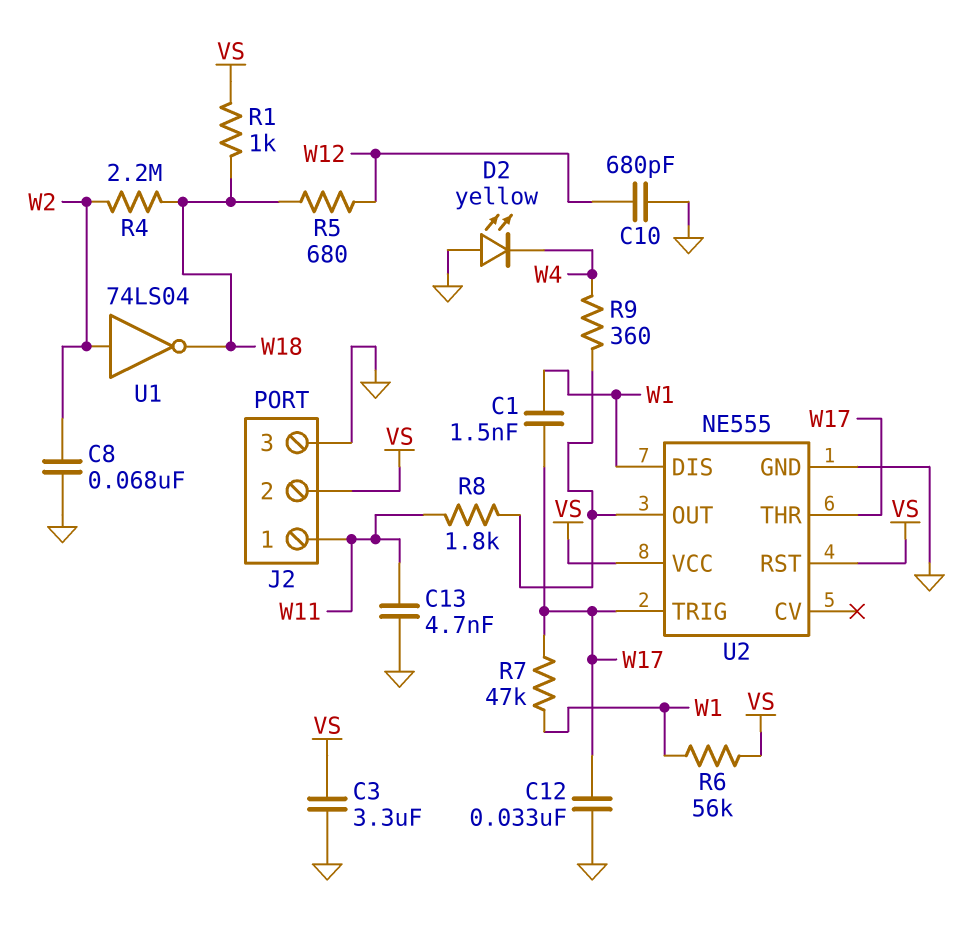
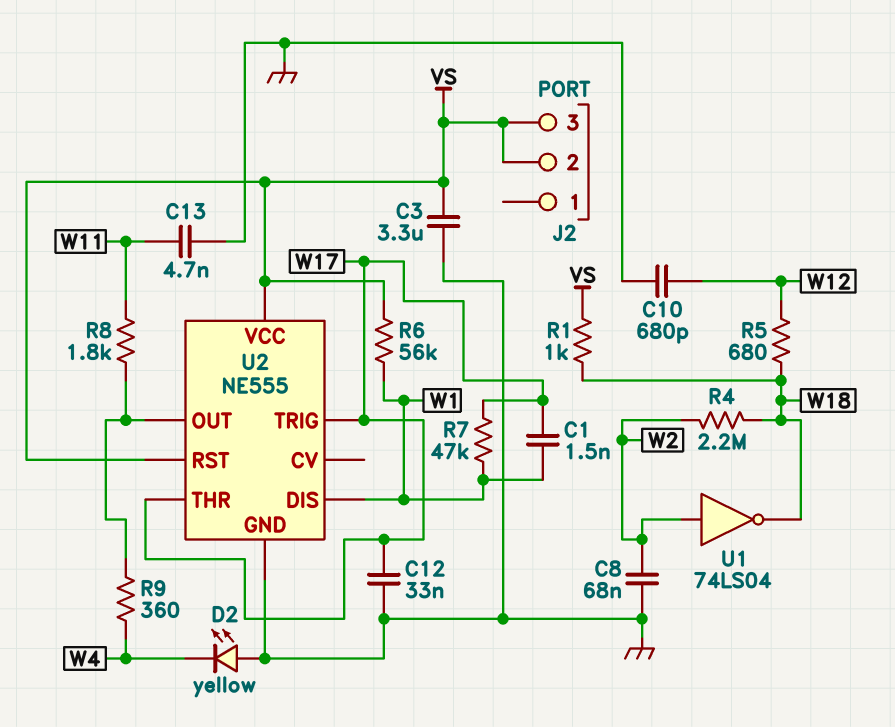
J2 pin 1: W11 -> none
J2 pin 3: GND -> VS

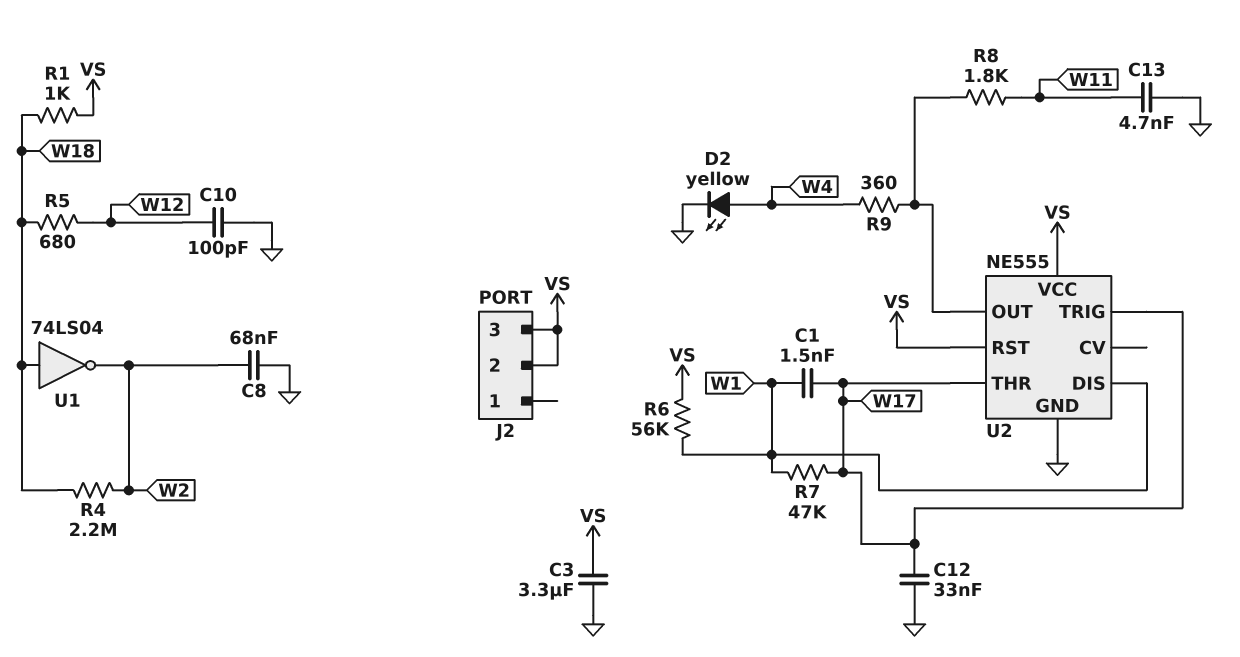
C10: 680pF (GND, W12) -> 100pF (GND, W12)
D2: LED yellow (A GND, K W4) -> LED yellow (A W4, K GND)
U1: NOT 74LS04 (in W2, out W18) -> NOT 74LS04 (in W18, out W2)

